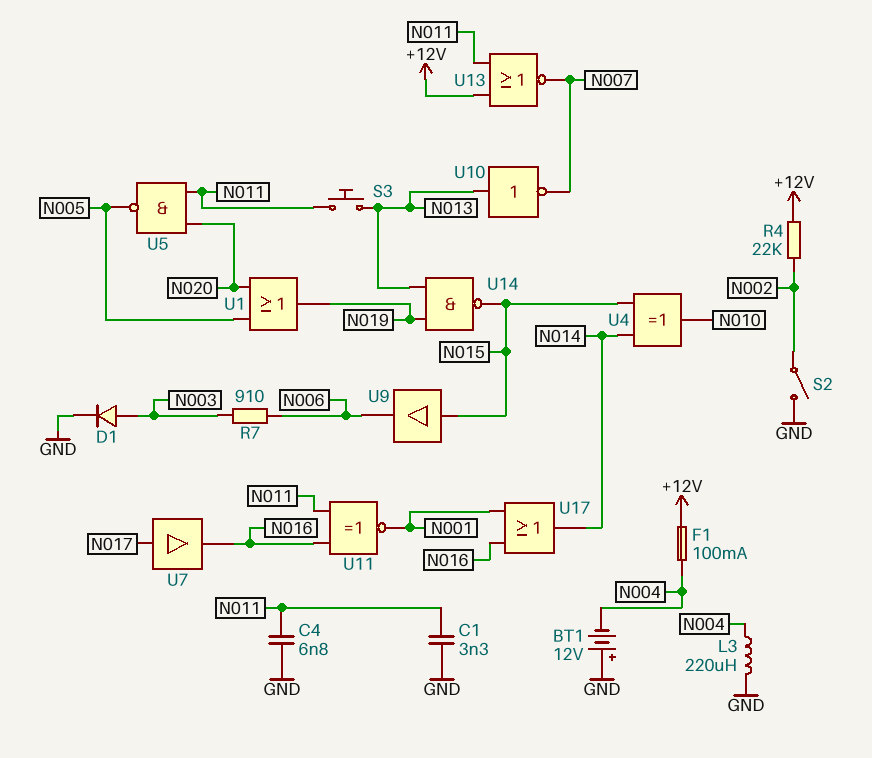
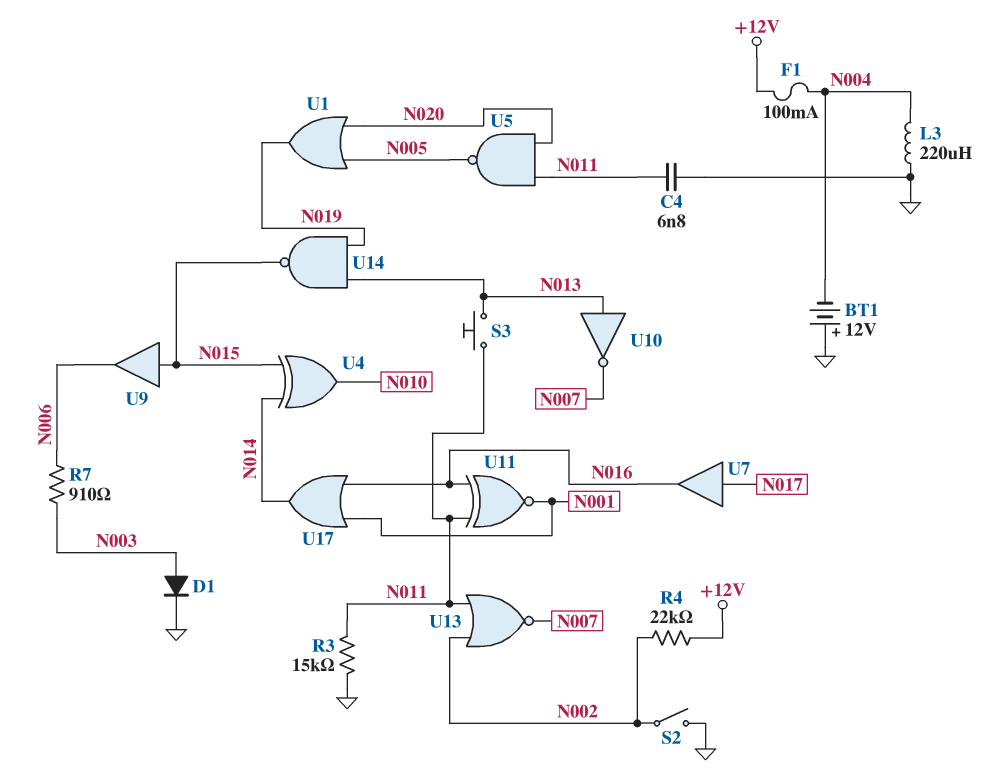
C1: 3.3nF (GND, N011) -> none
R3: none -> 15k (GND, N011)
U13: NOR (in +12V, in N011, out N007) -> NOR (in N002, in N011, out N007)

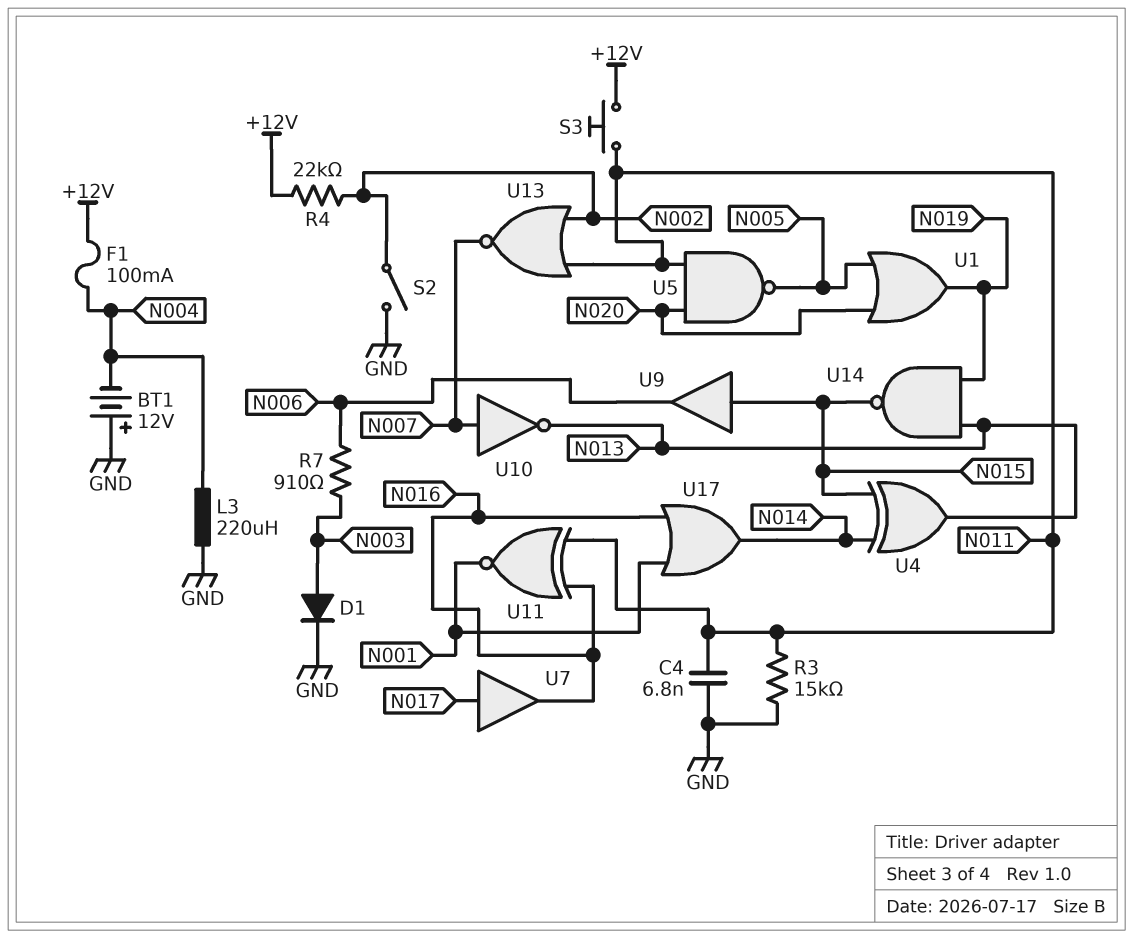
S3: button (N011, N013) -> button (+12V, N011)
U4: XOR (in N014, in N015, out N010) -> XOR (in N014, in N015, out N013)
U10: NOT (in N013, out N007) -> NOT (in N007, out N013)

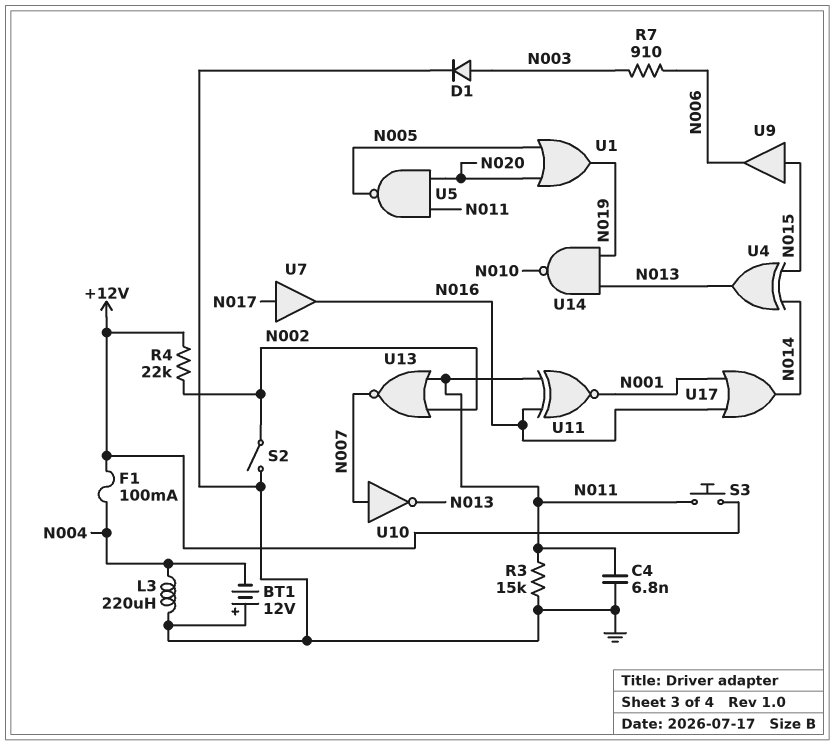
U14: NAND (in N013, in N019, out N015) -> NAND (in N013, in N019, out N010)

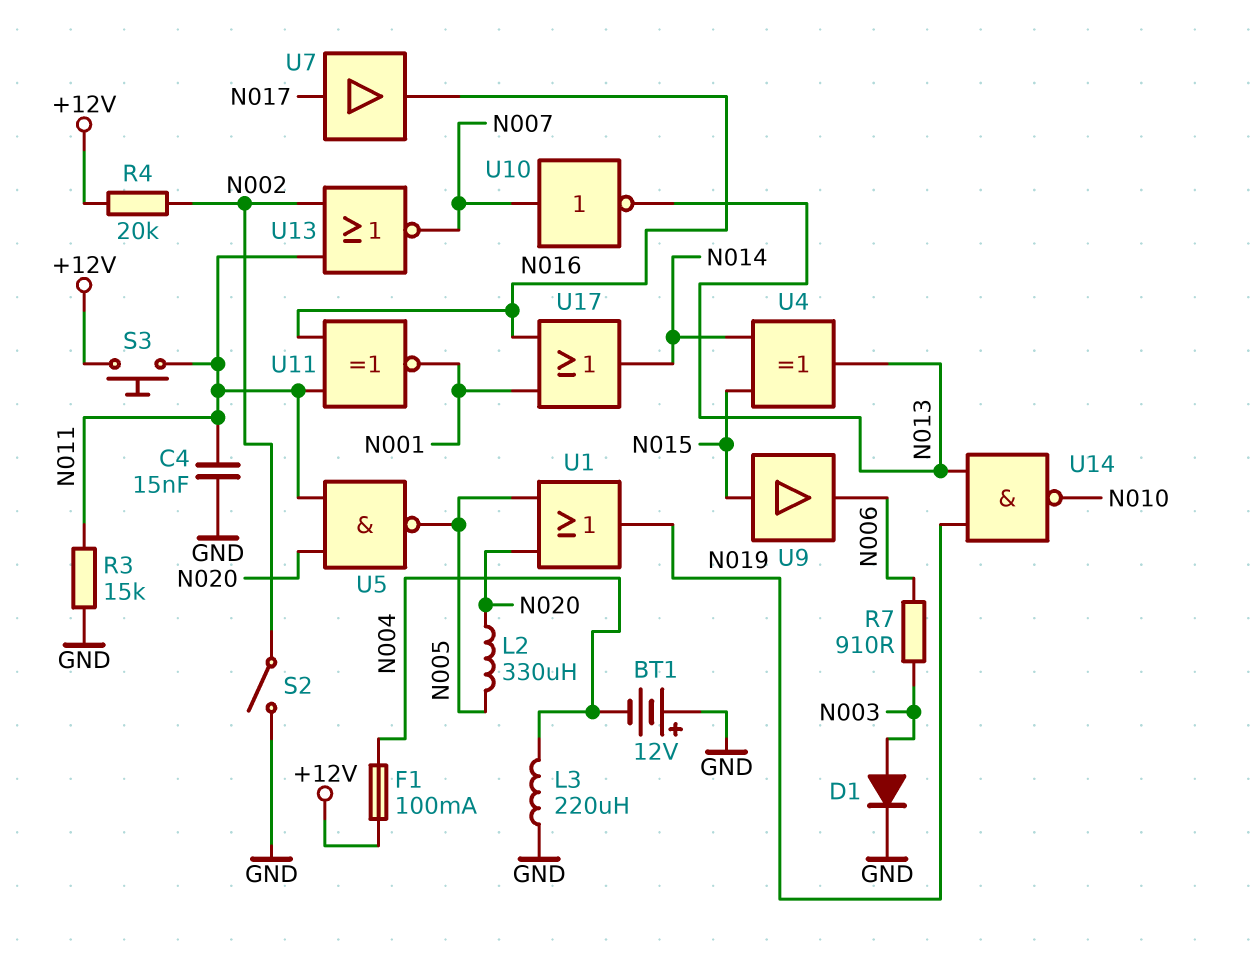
C4: 6.8nF (GND, N011) -> 15nF (GND, N011)
L2: none -> 330uH (N005, N020)
R4: 22k (+12V, N002) -> 20k (+12V, N002)

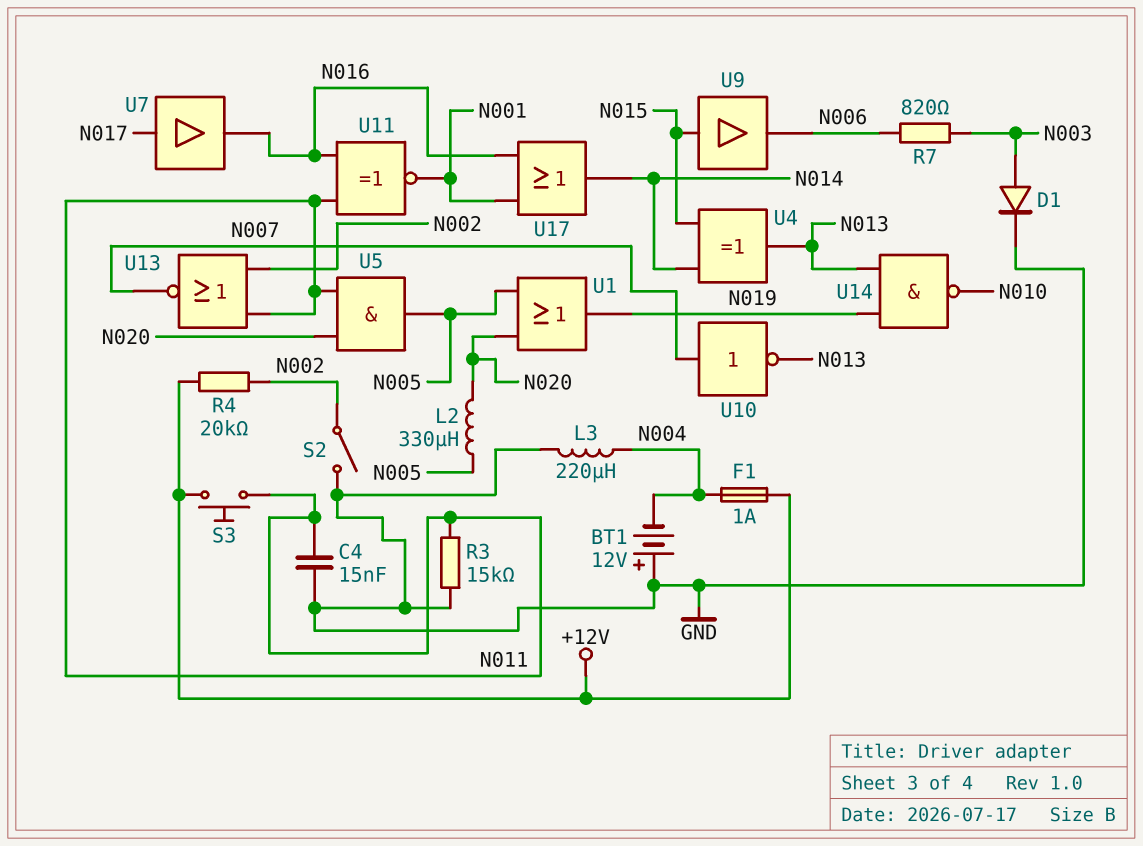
F1: 100mA (+12V, N004) -> 1A (+12V, N004)
R7: 910 (N003, N006) -> 820 (N003, N006)
U5: NAND (in N011, in N020, out N005) -> AND (in N011, in N020, out N005)

